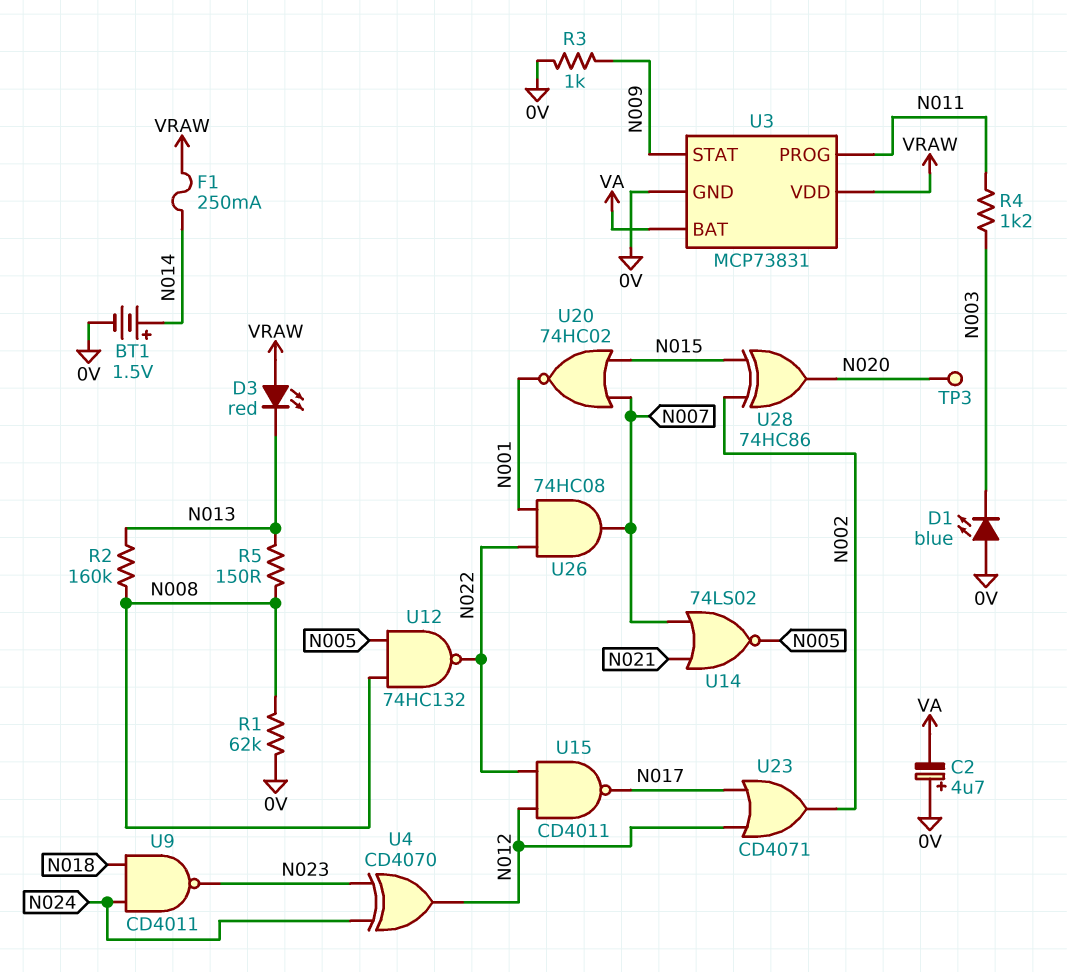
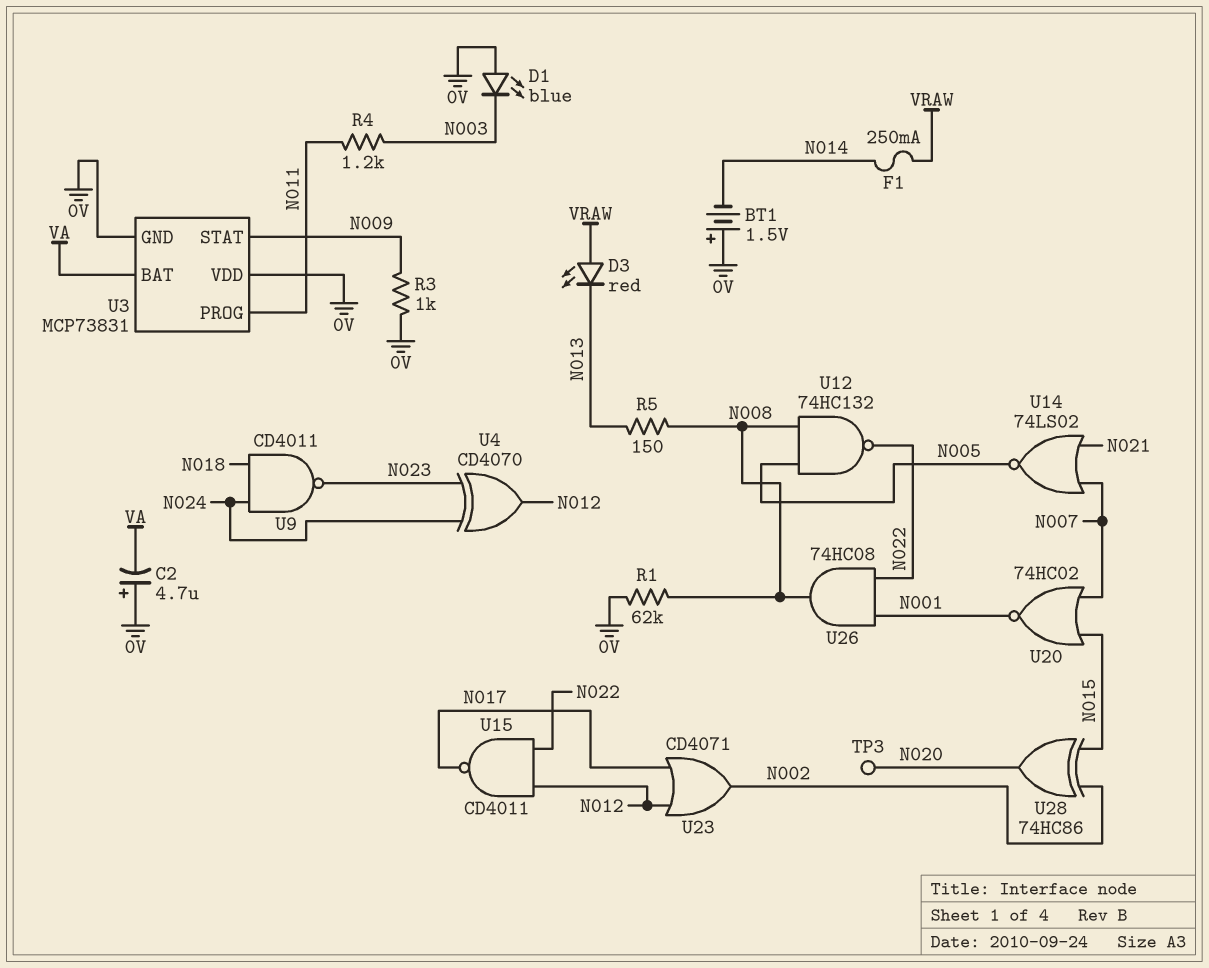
BT1: 1.5V (plus N014, minus 0V) -> 1.5V (plus 0V, minus N014)
R2: 160k (N008, N013) -> none
U3 pin VDD: VRAW -> 0V
U26: AND 74HC08 (in N001, in N022, out N007) -> AND 74HC08 (in N001, in N022, out N008)

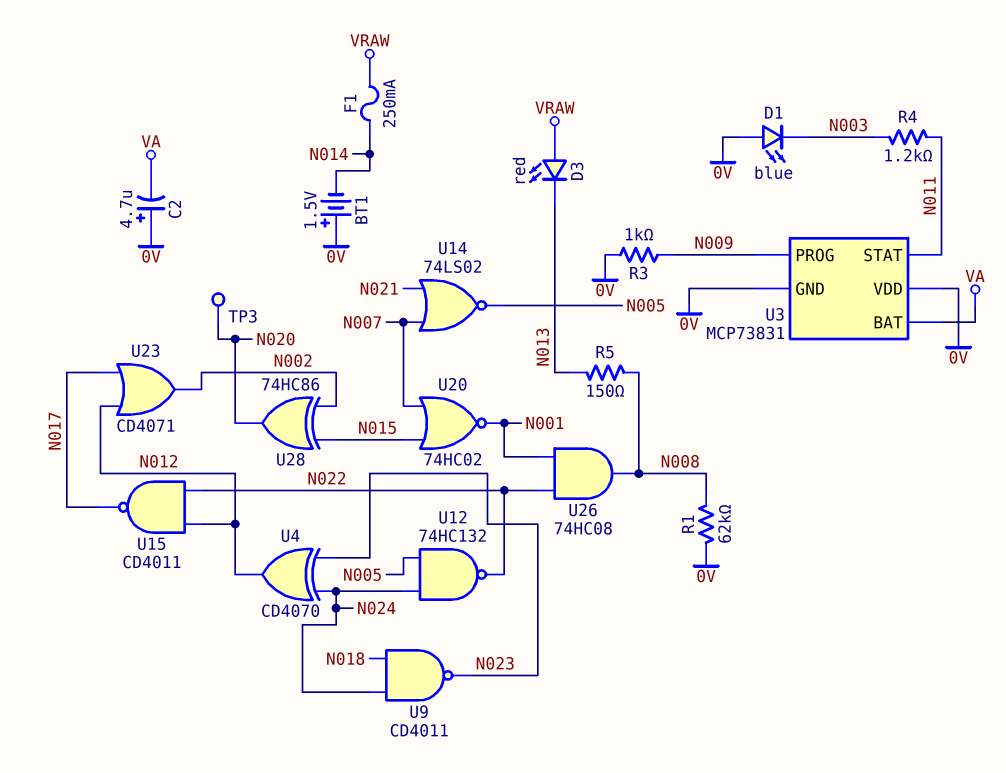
U3 pin PROG: N011 -> N009
U3 pin STAT: N009 -> N011
U12: NAND 74HC132 (in N005, in N008, out N022) -> NAND 74HC132 (in N005, in N024, out N022)

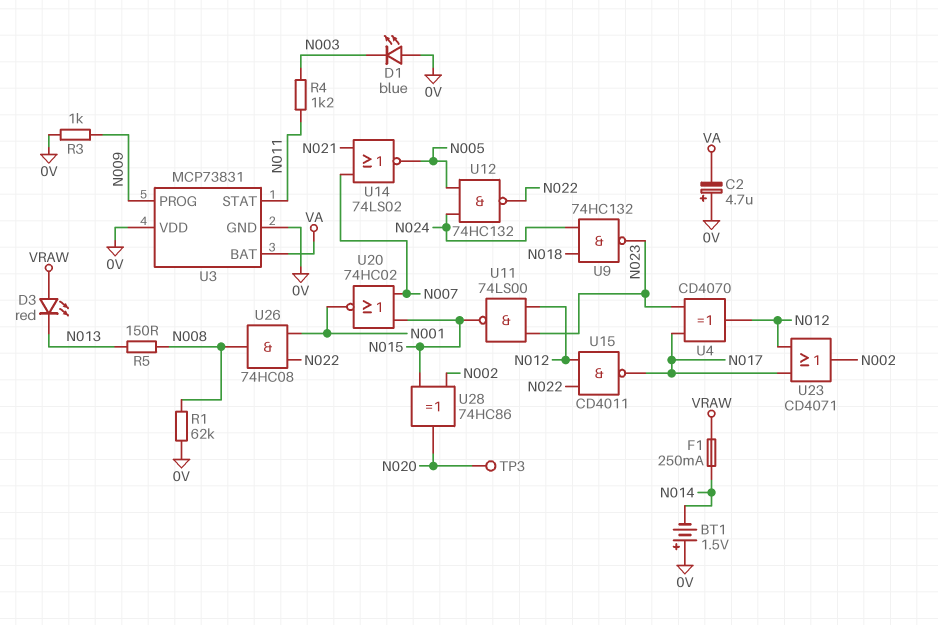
U4: XOR CD4070 (in N023, in N024, out N012) -> XOR CD4070 (in N017, in N023, out N012)
U9: NAND CD4011 (in N018, in N024, out N023) -> NAND 74HC132 (in N018, in N024, out N023)
U11: none -> NAND 74LS00 (in N012, in N023, out N015)

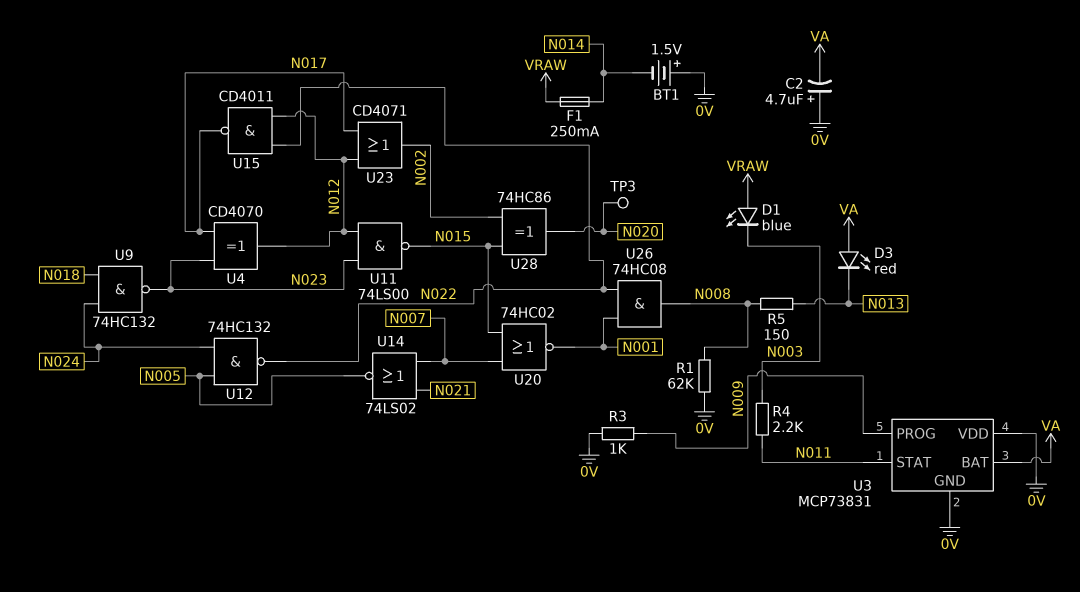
D1: LED blue (A 0V, K N003) -> LED blue (A VRAW, K N003)
D3: LED red (A VRAW, K N013) -> LED red (A VA, K N013)
R4: 1.2k (N003, N011) -> 2.2k (N003, N011)

